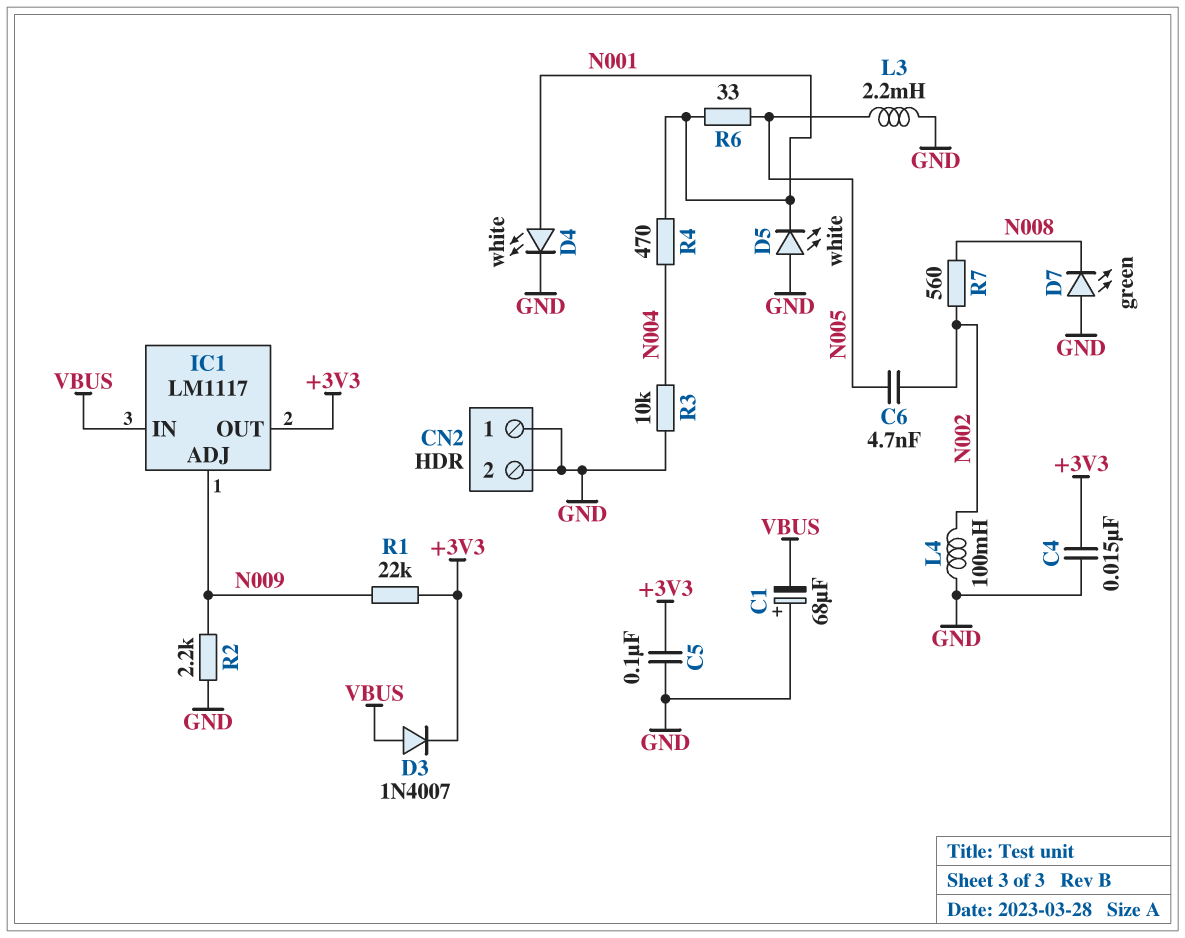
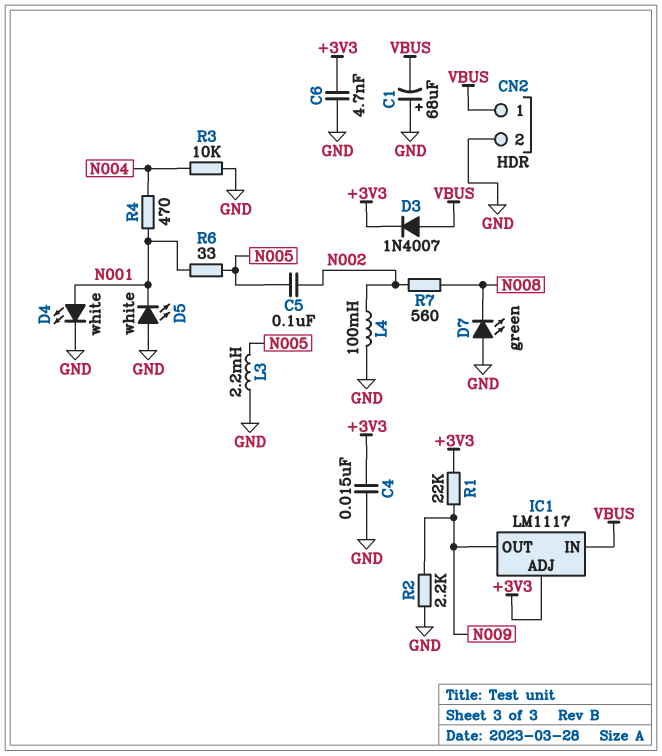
C5: 100nF (+3V3, GND) -> 100nF (N002, N005)
C6: 4.7nF (N002, N005) -> 4.7nF (+3V3, GND)
CN2 pin 1: GND -> VBUS
IC1 pin ADJ: N009 -> +3V3
IC1 pin OUT: +3V3 -> N009

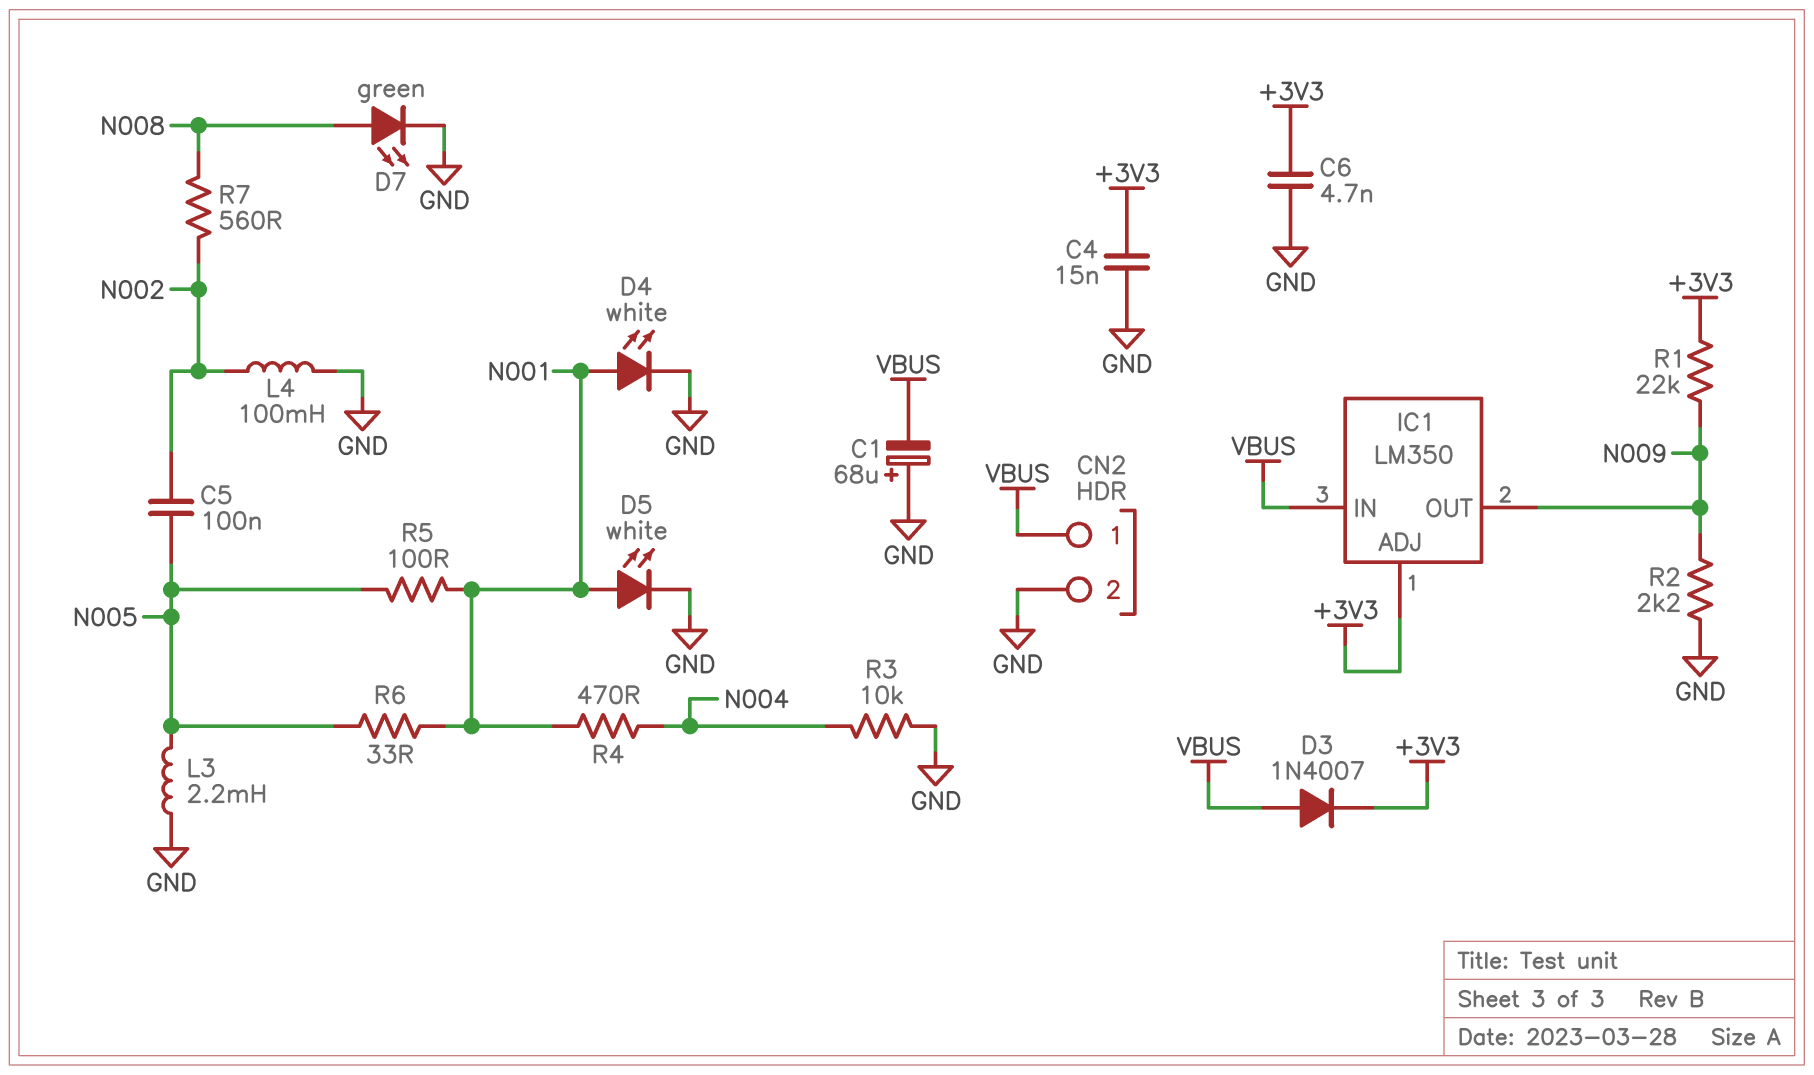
D5: LED white (A GND, K N001) -> LED white (A N001, K GND)
D7: LED green (A GND, K N008) -> LED green (A N008, K GND)
IC1: LM1117 -> LM350
R5: none -> 100 (N001, N005)

